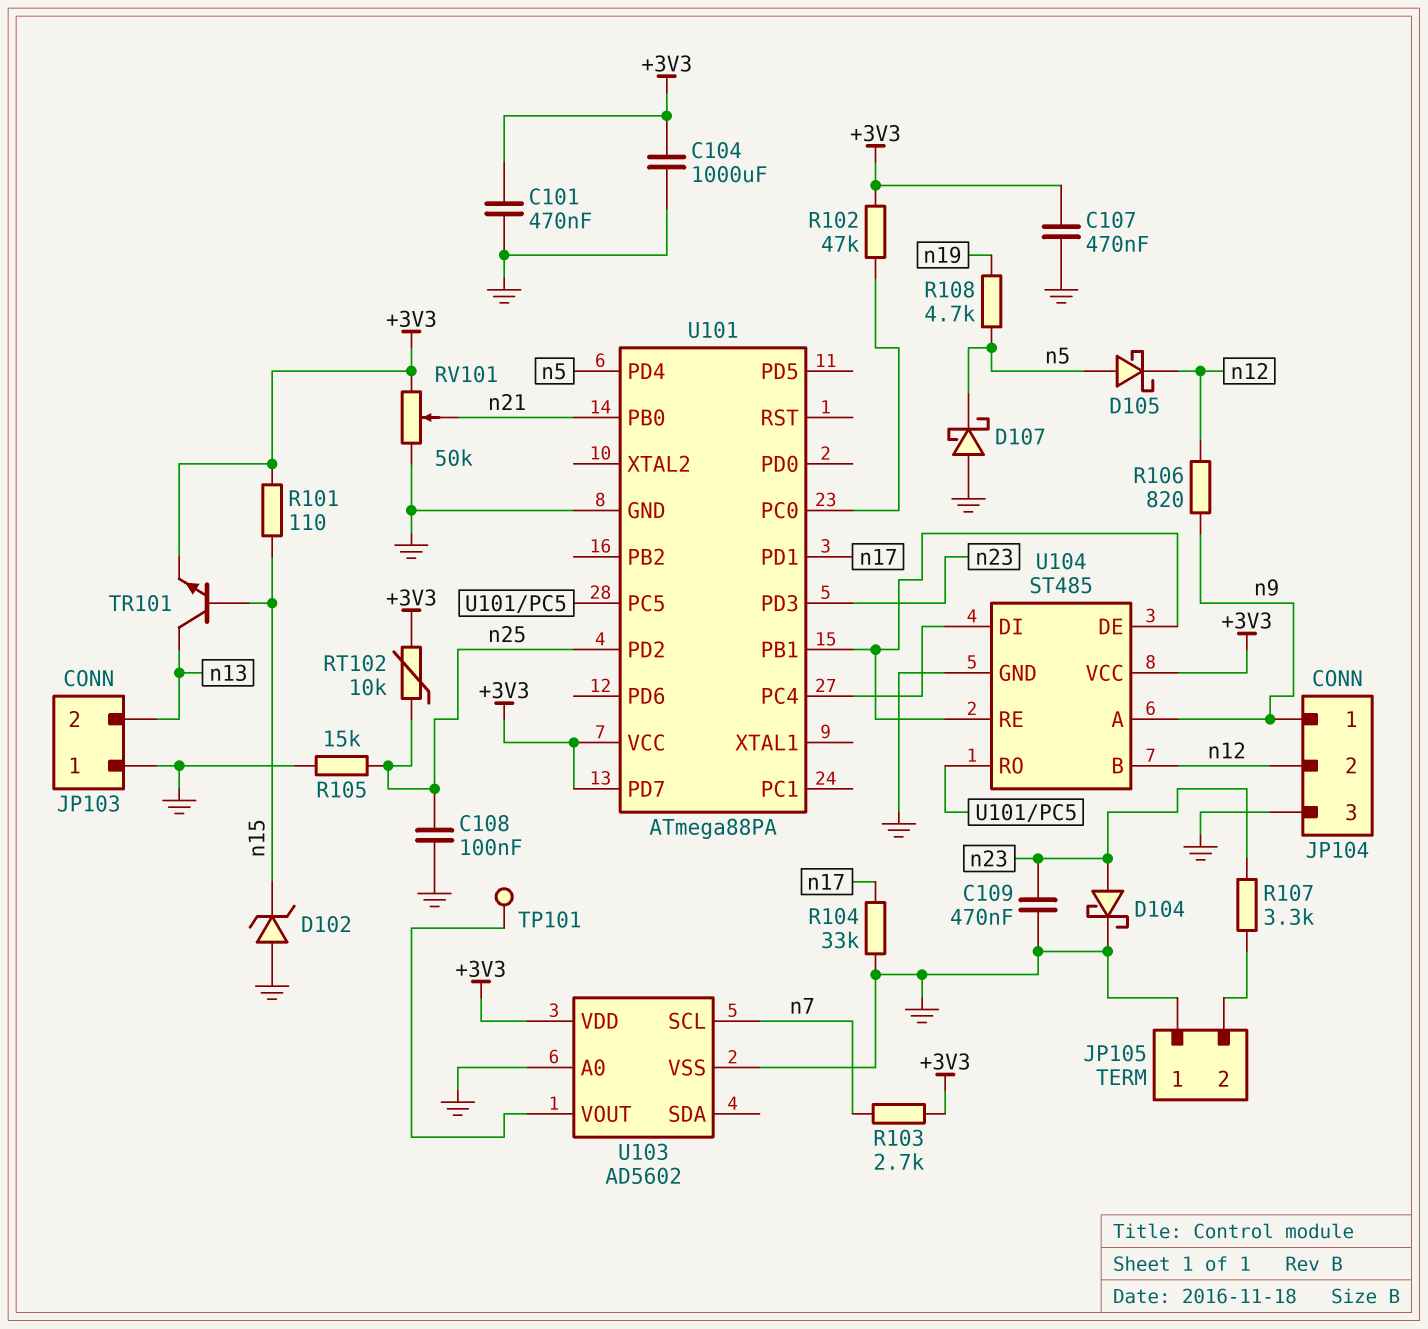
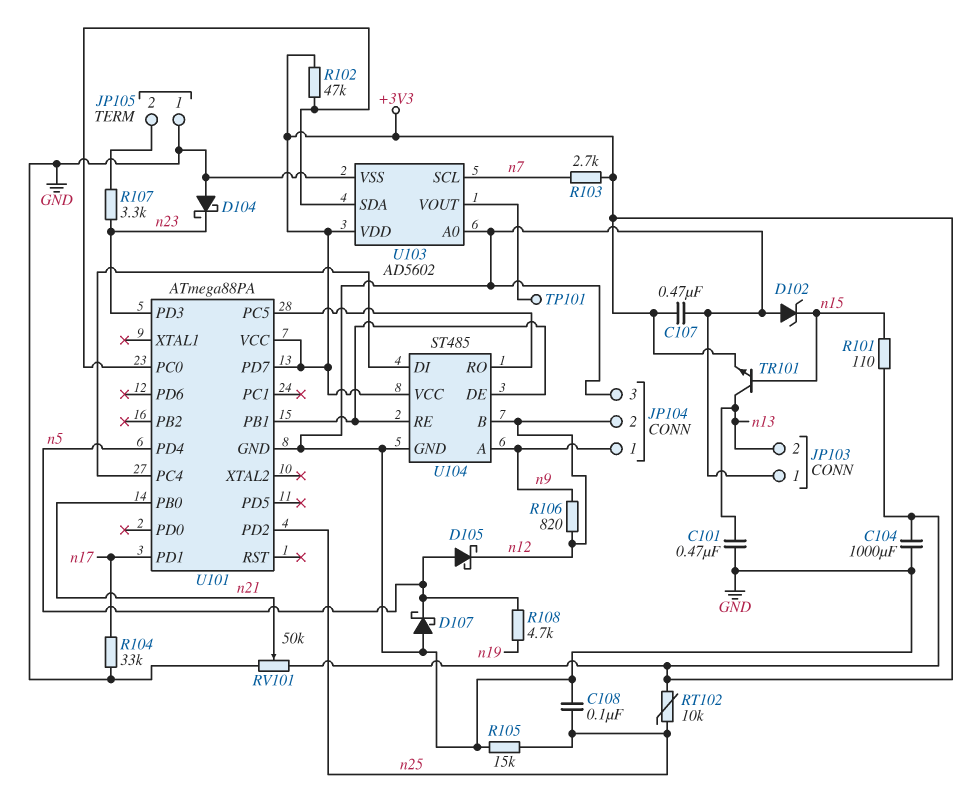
C101: 470nF (+3V3, GND) -> 470nF (GND, n13)
C109: 470nF (GND, n23) -> none
D104: schottky (A n23, K GND) -> schottky (A GND, K n23)
U103 pin SDA: none -> U101/PC0

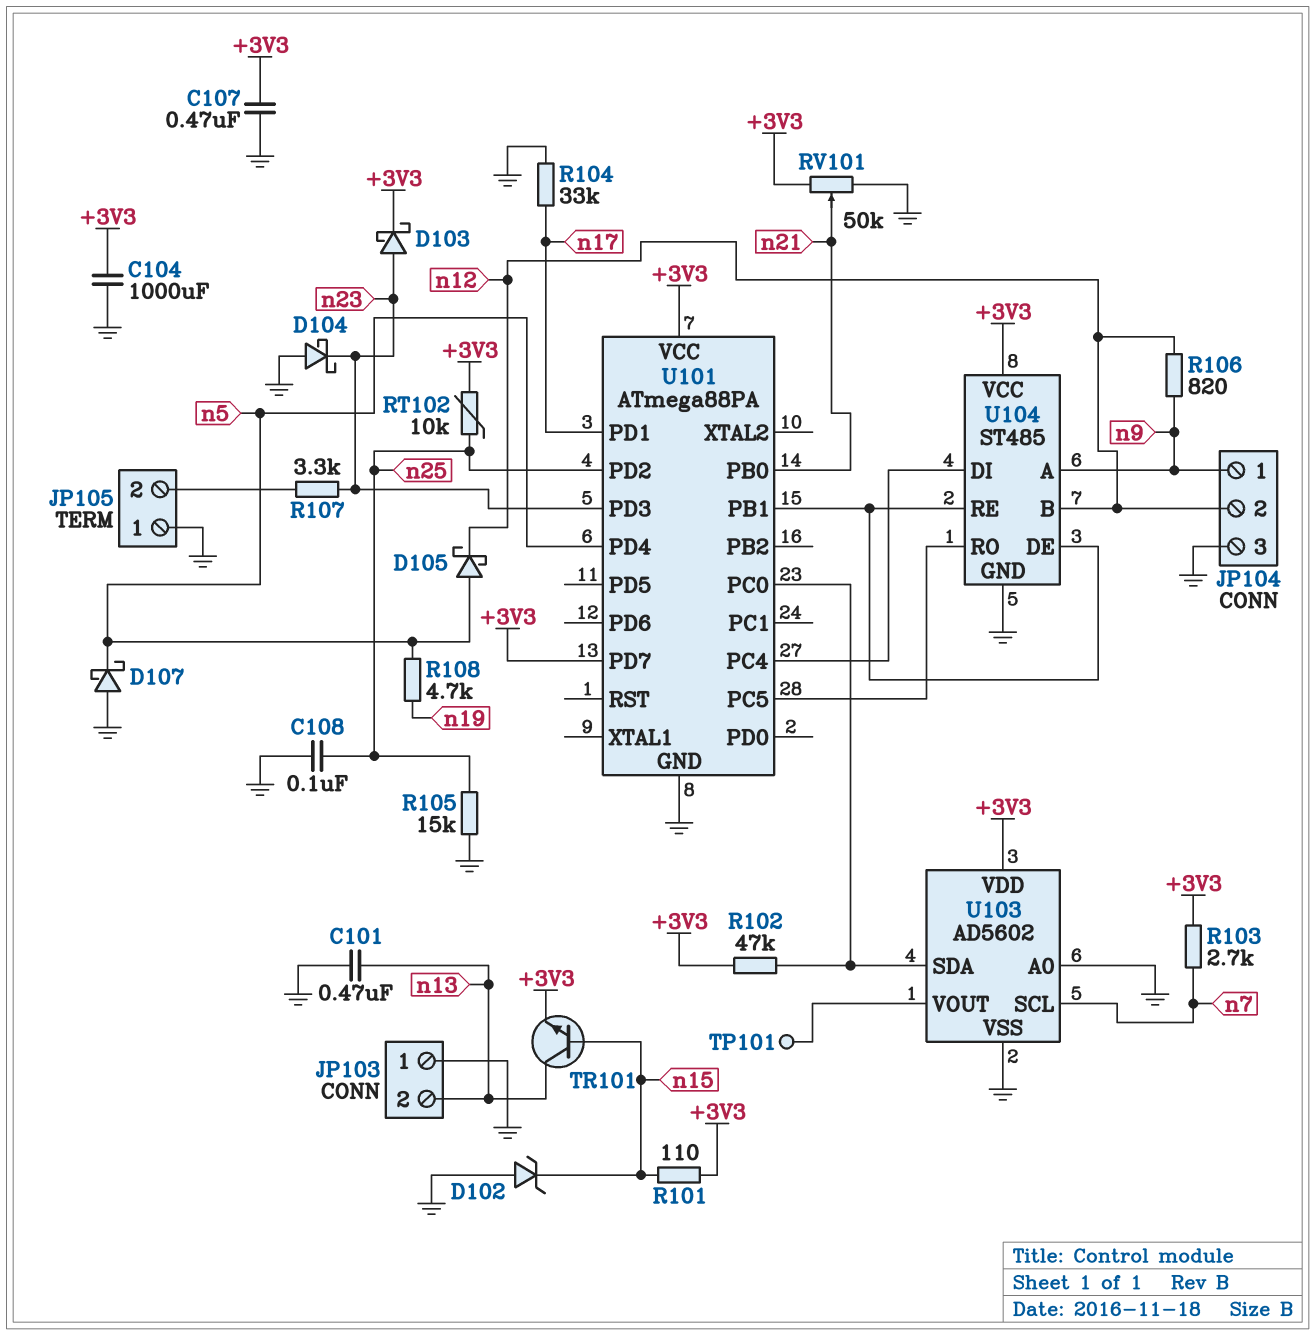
D103: none -> schottky (A n23, K +3V3)

